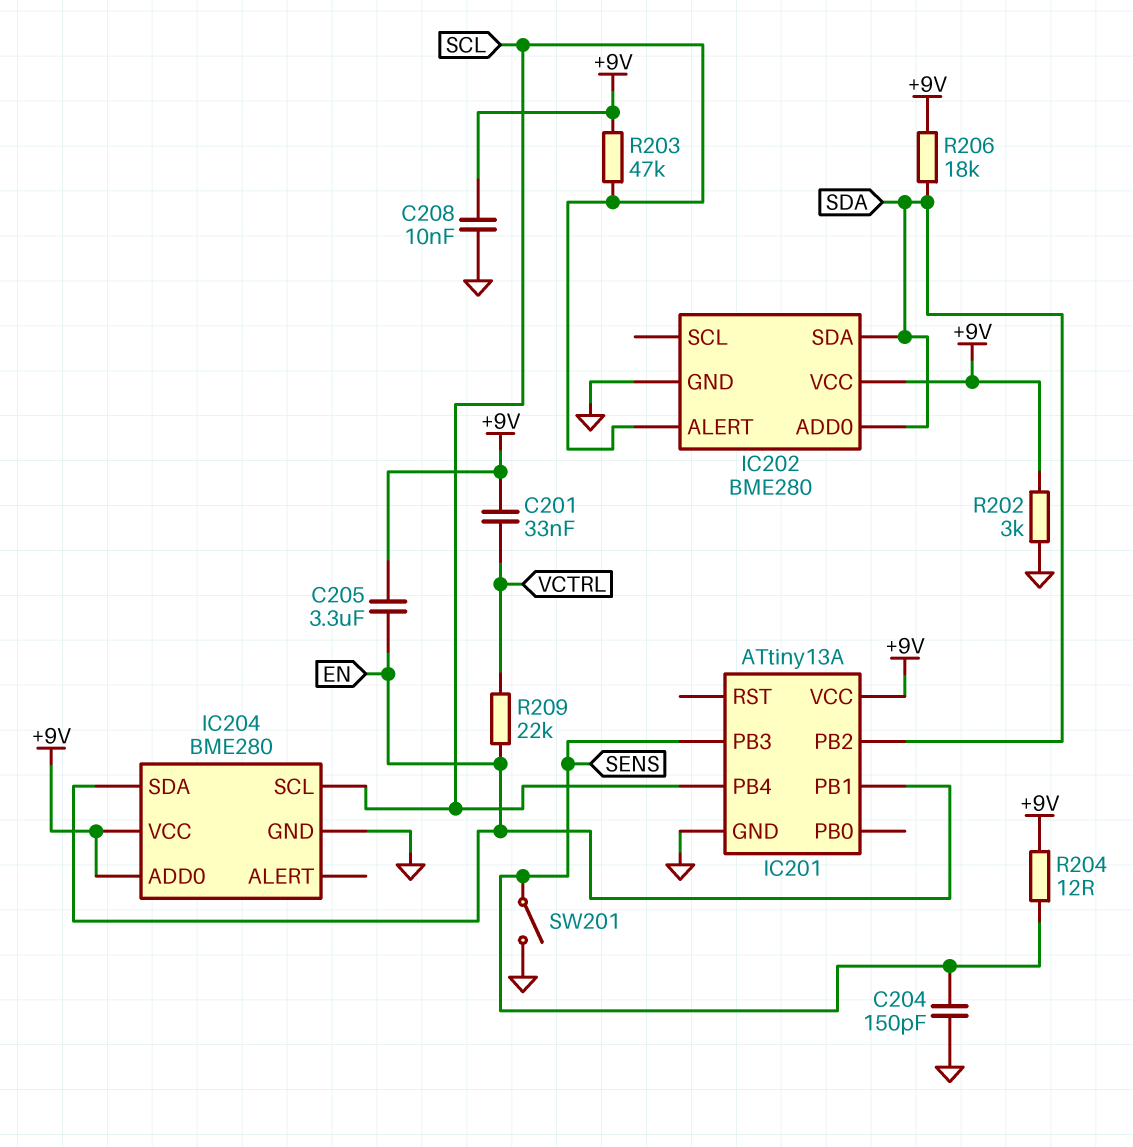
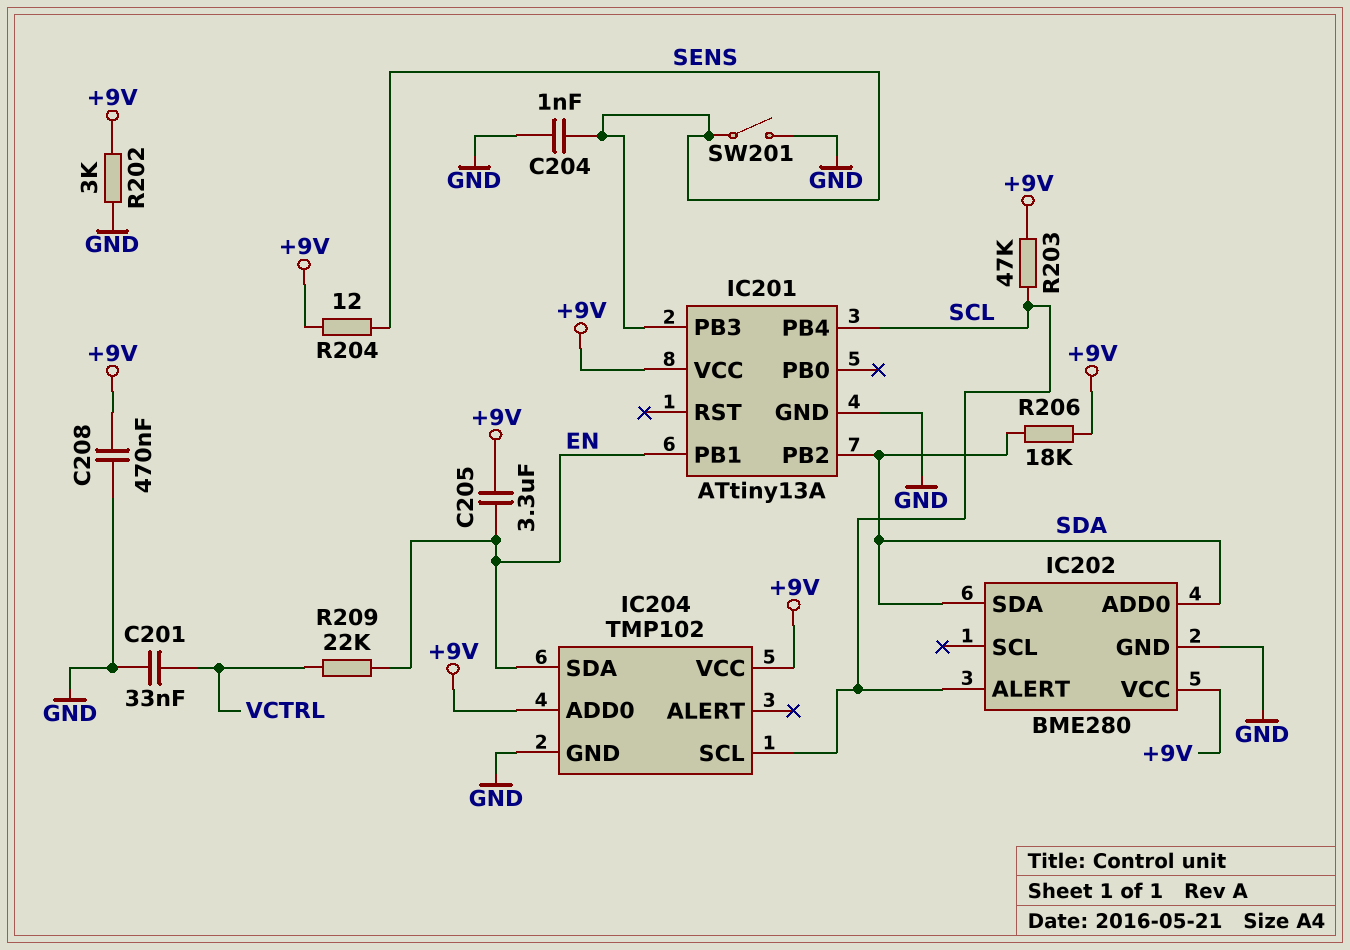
C201: 33nF (+9V, VCTRL) -> 33nF (GND, VCTRL)
C204: 150pF (GND, SENS) -> 1nF (GND, SENS)
C208: 10nF (+9V, GND) -> 470nF (+9V, GND)
IC204: BME280 -> TMP102

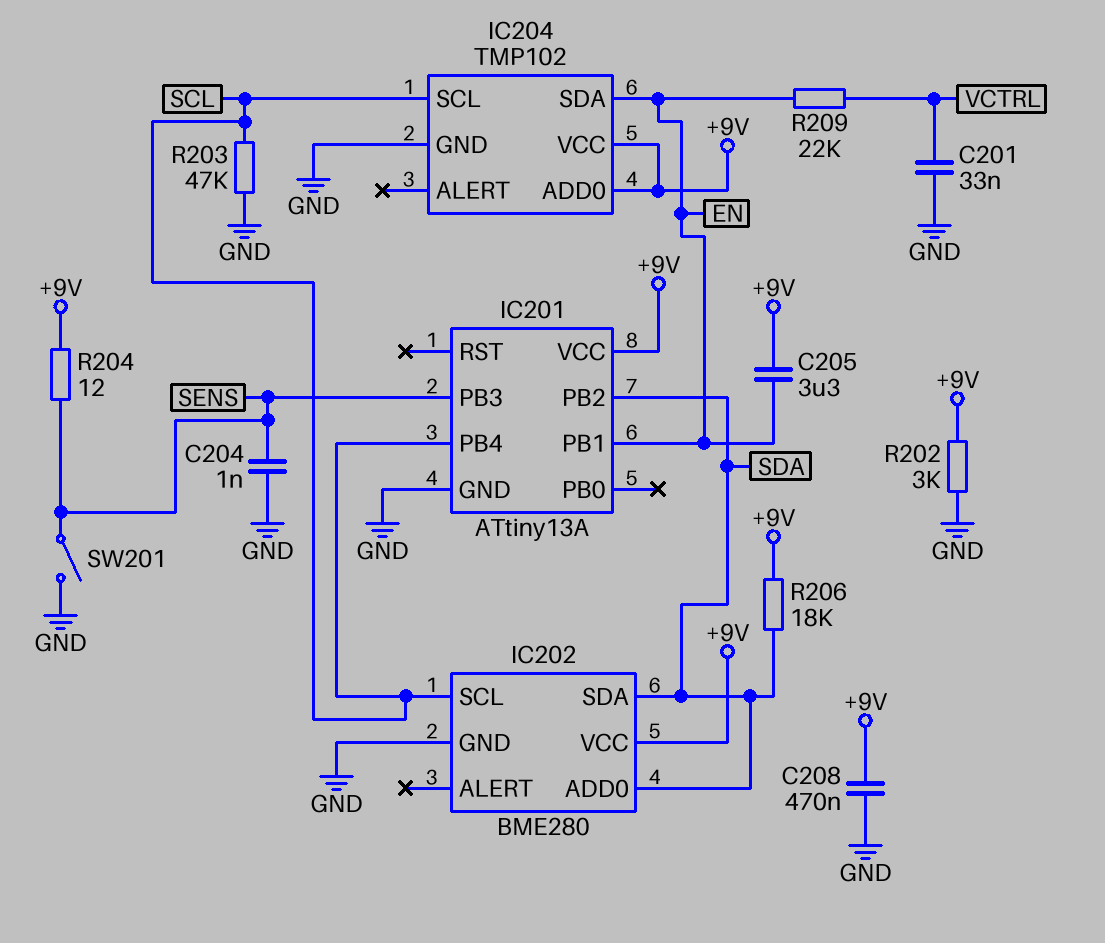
IC202 pin ALERT: SCL -> none
IC202 pin SCL: none -> SCL
R203: 47k (+9V, SCL) -> 47k (GND, SCL)

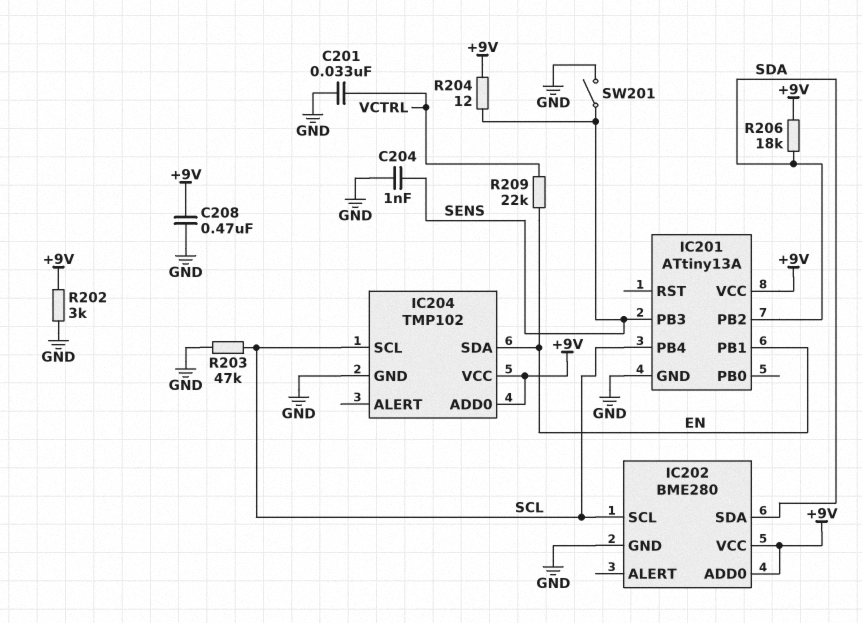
C205: 3.3uF (+9V, EN) -> none
IC202 pin ADD0: SDA -> +9V

